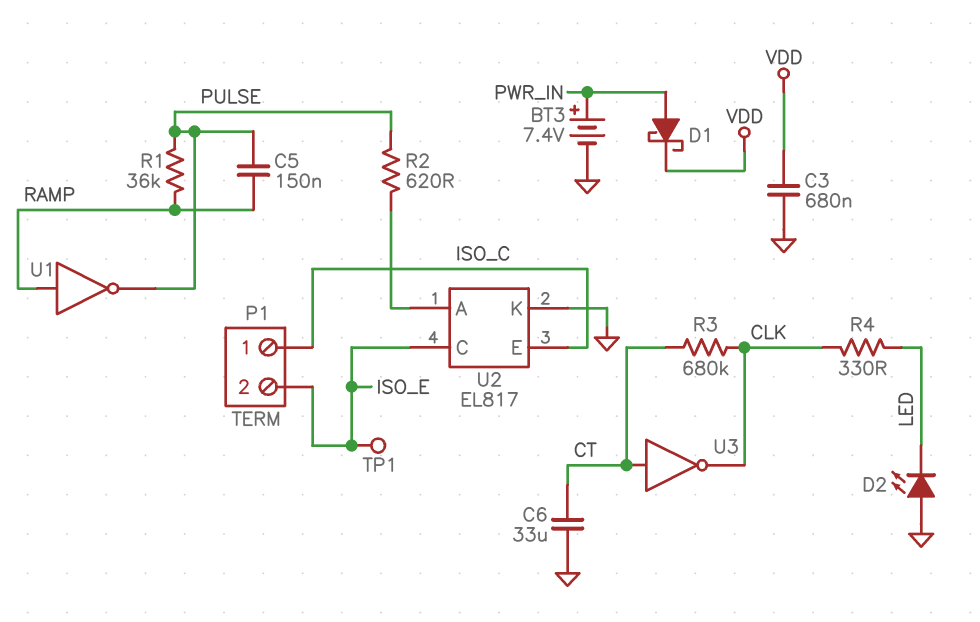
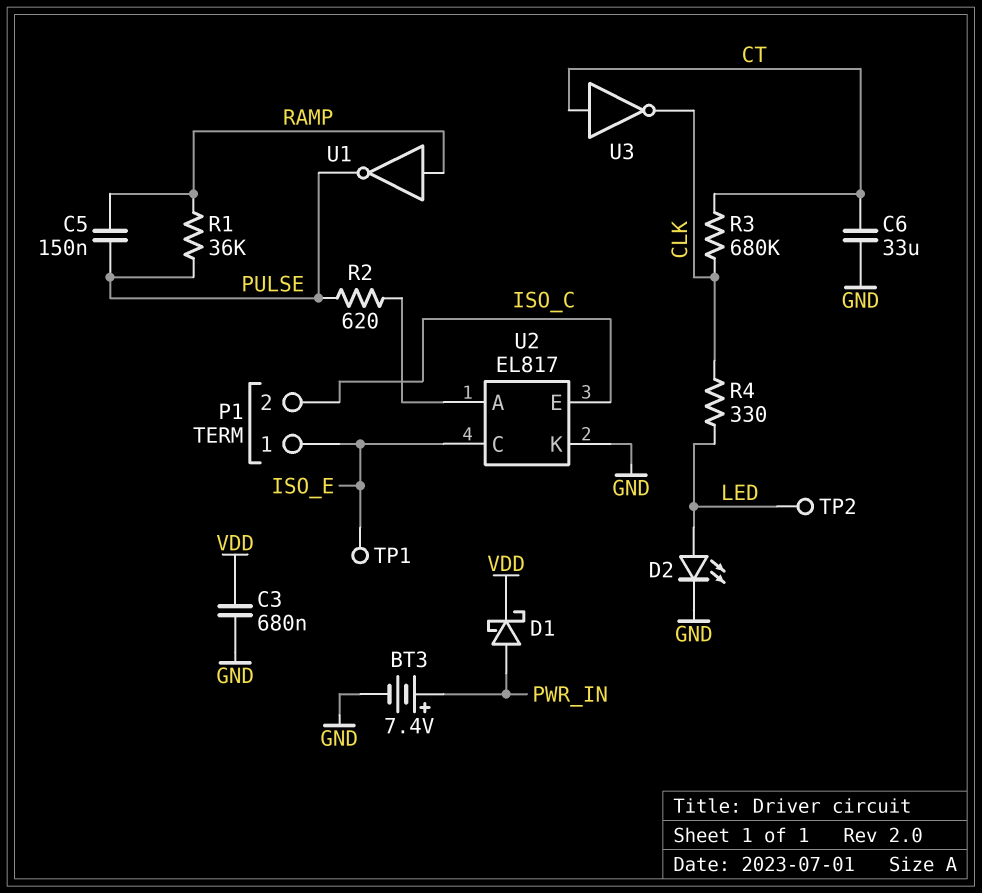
D2: LED (A GND, K LED) -> LED (A LED, K GND)
P1 pin 1: ISO_C -> ISO_E
P1 pin 2: ISO_E -> ISO_C
TP2: none -> test point (LED)

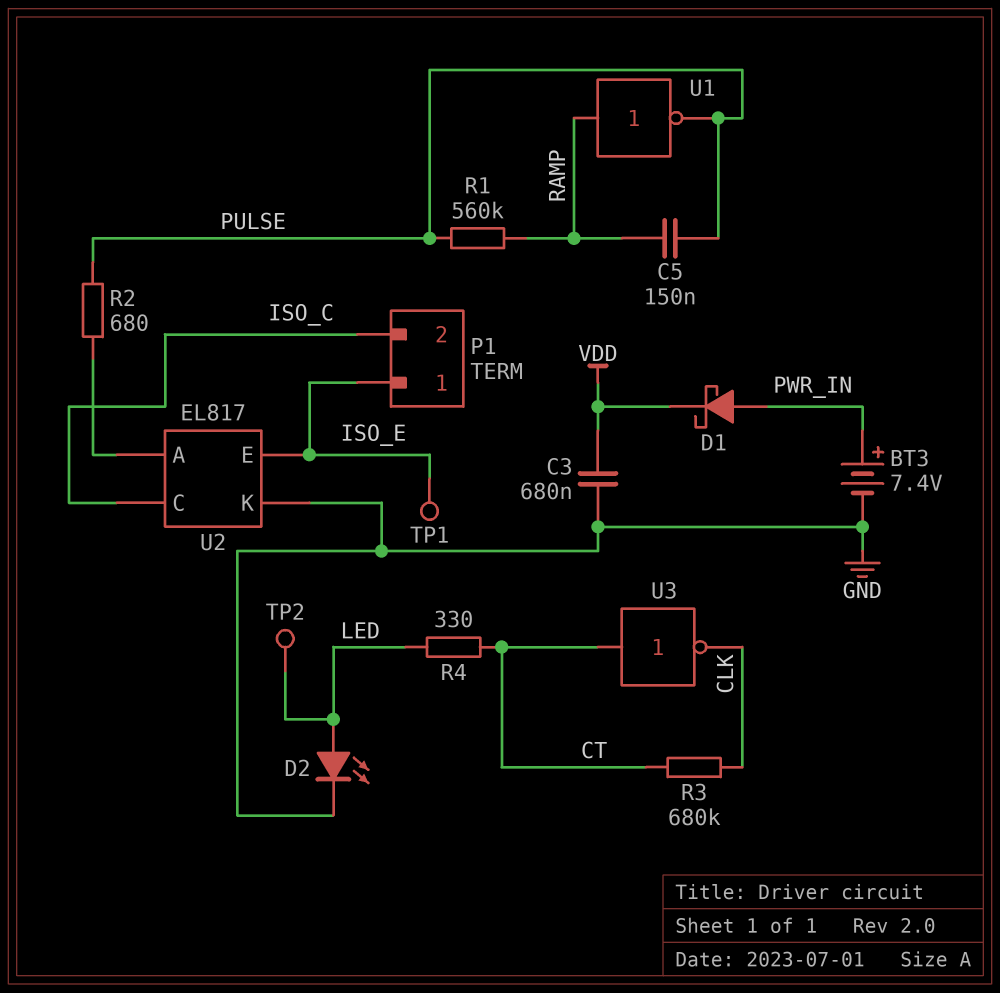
C6: 33uF (CT, GND) -> none
R1: 36k (PULSE, RAMP) -> 560k (PULSE, RAMP)
R2: 620 (PULSE, U2/A) -> 680 (PULSE, U2/A)
R4: 330 (CLK, LED) -> 330 (CT, LED)
U2 pin C: ISO_E -> ISO_C
U2 pin E: ISO_C -> ISO_E

